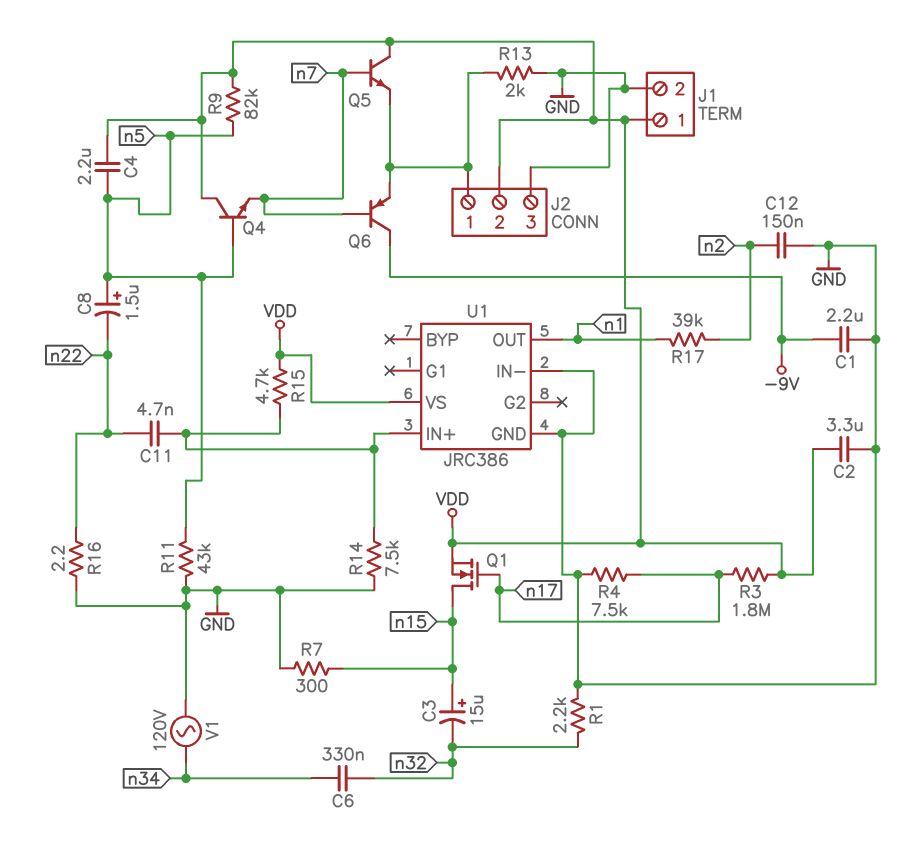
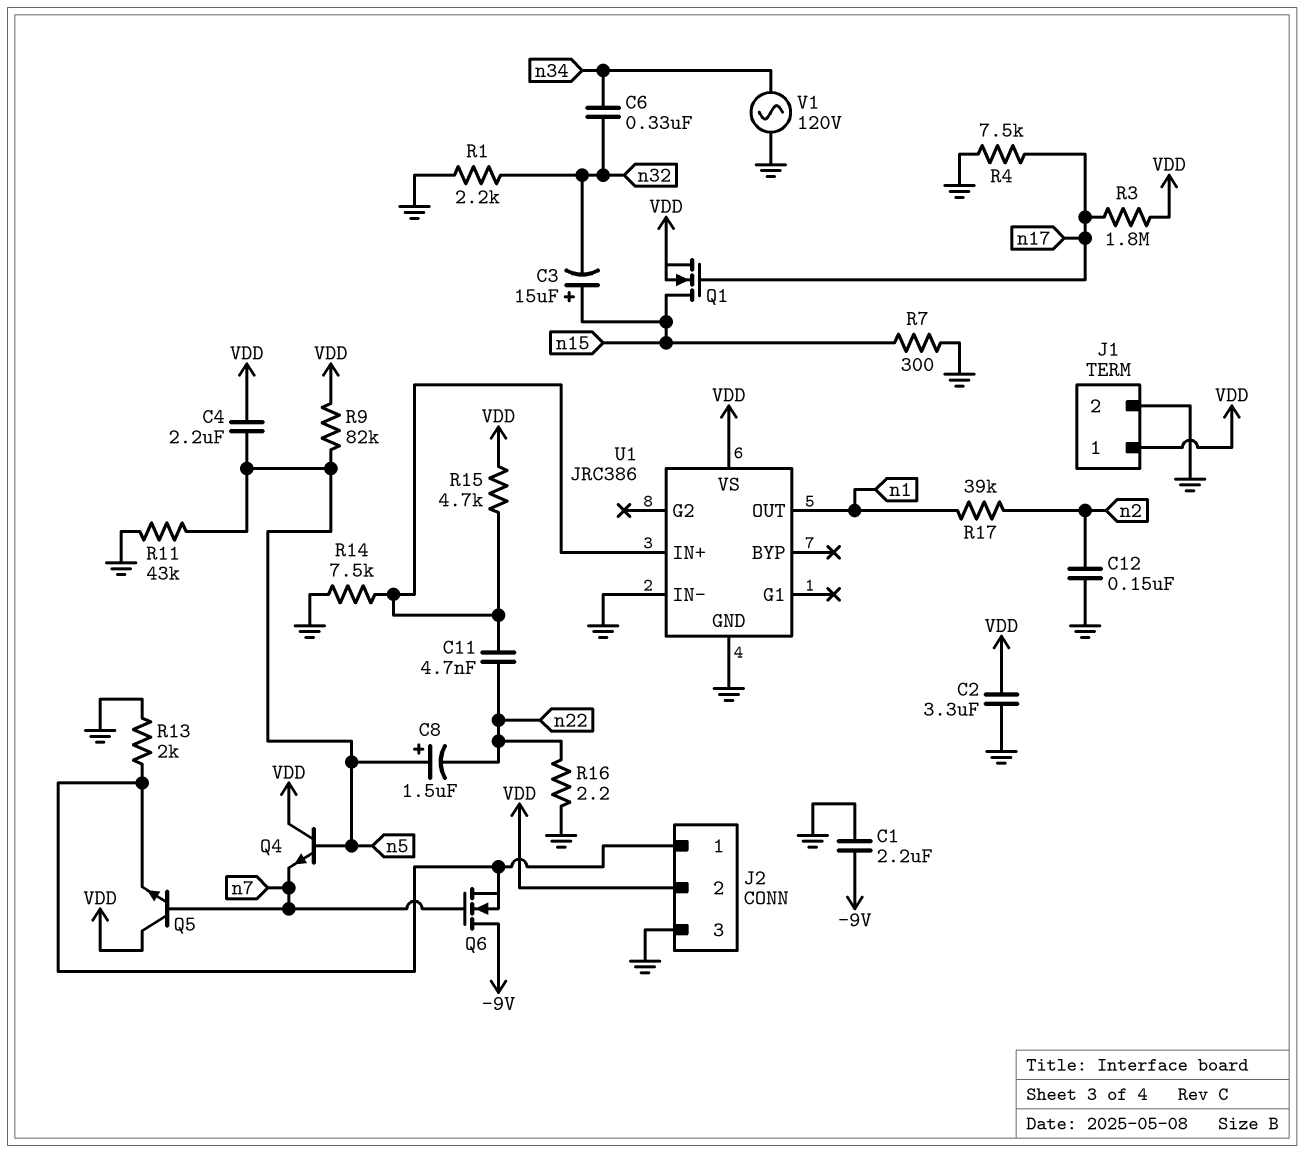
Q6: PNP (B n7, C -9V, E J2/1) -> NMOS (G n7, D -9V, S J2/1)

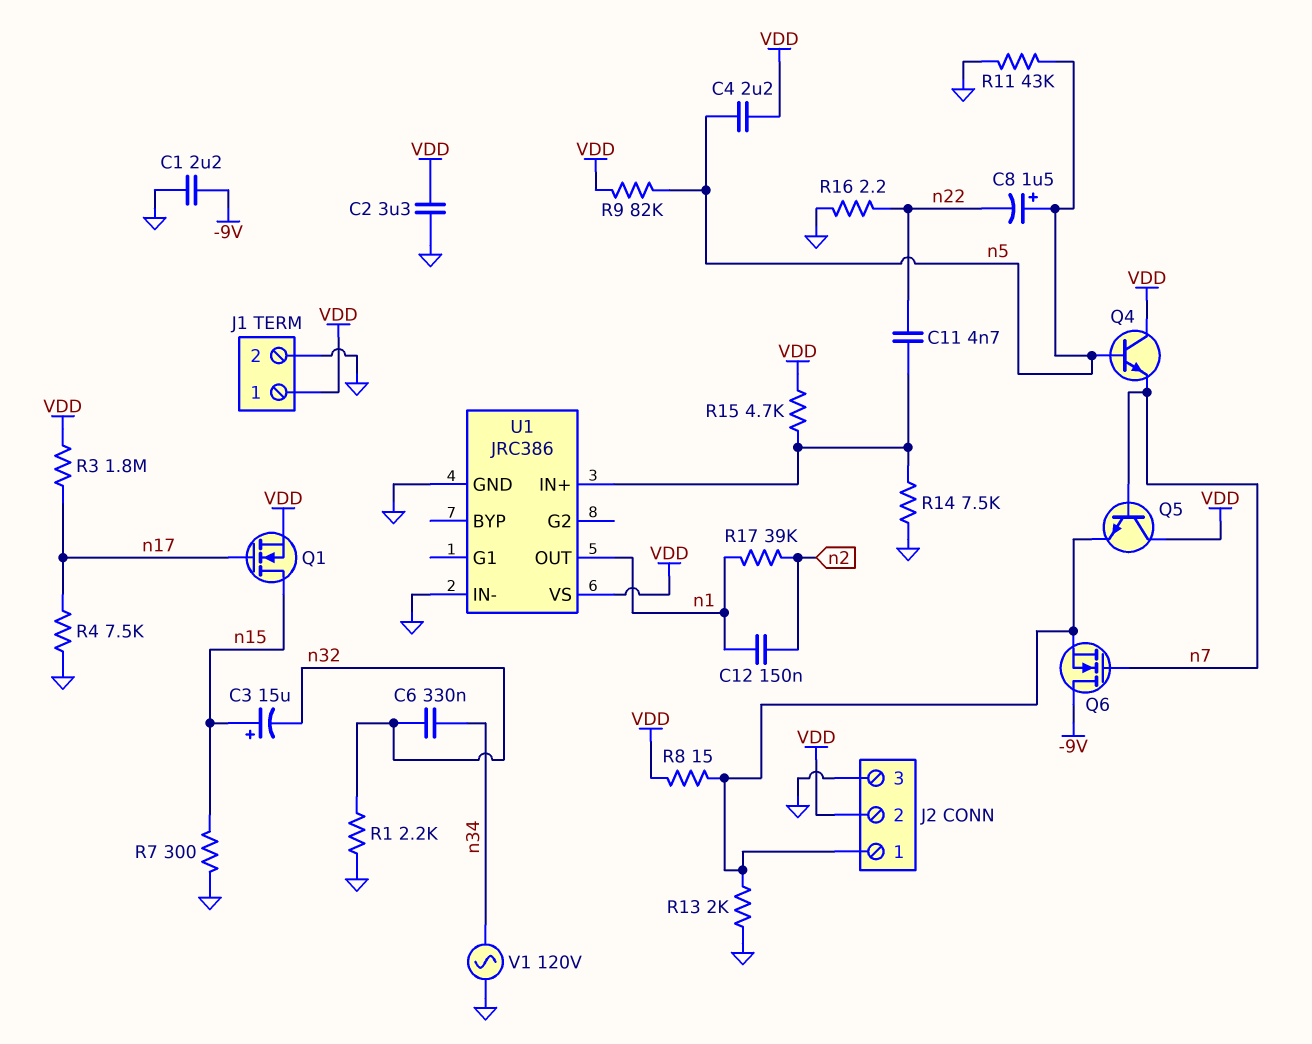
C12: 150nF (GND, n2) -> 150nF (n1, n2)
R8: none -> 15 (J2/1, VDD)

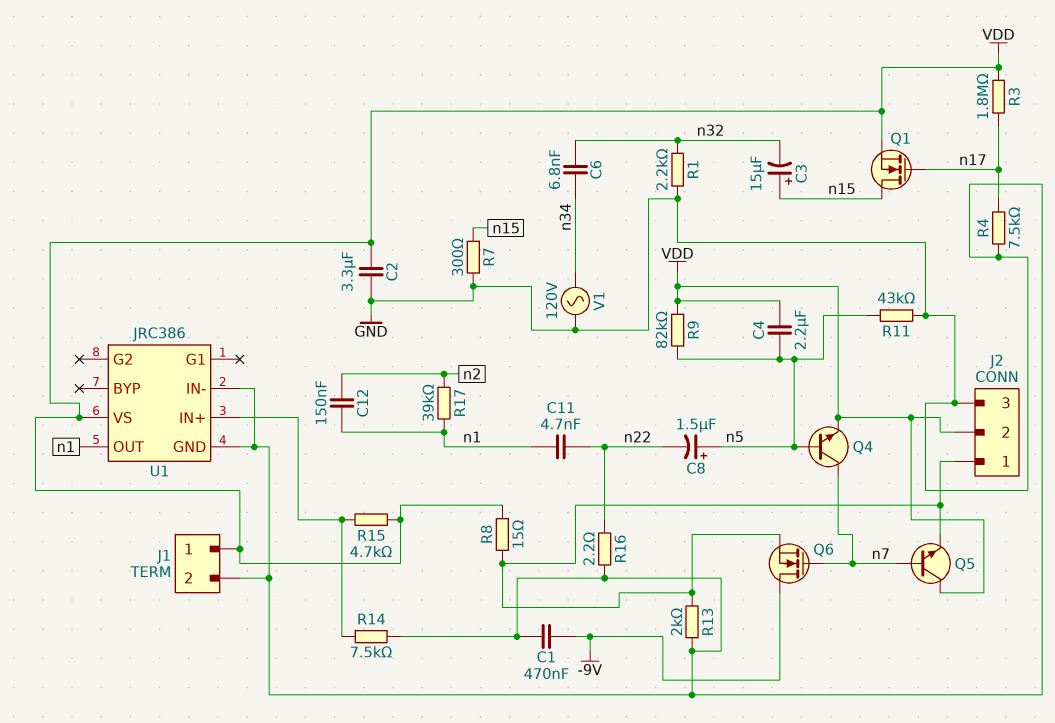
C1: 2.2uF (-9V, GND) -> 470nF (-9V, GND)
C6: 330nF (n32, n34) -> 6.8nF (n32, n34)
C11: 4.7nF (U1/IN+, n22) -> 4.7nF (n1, n22)
Q4: NPN (B n5, C VDD, E n7) -> NPN (B n5, C n7, E VDD)

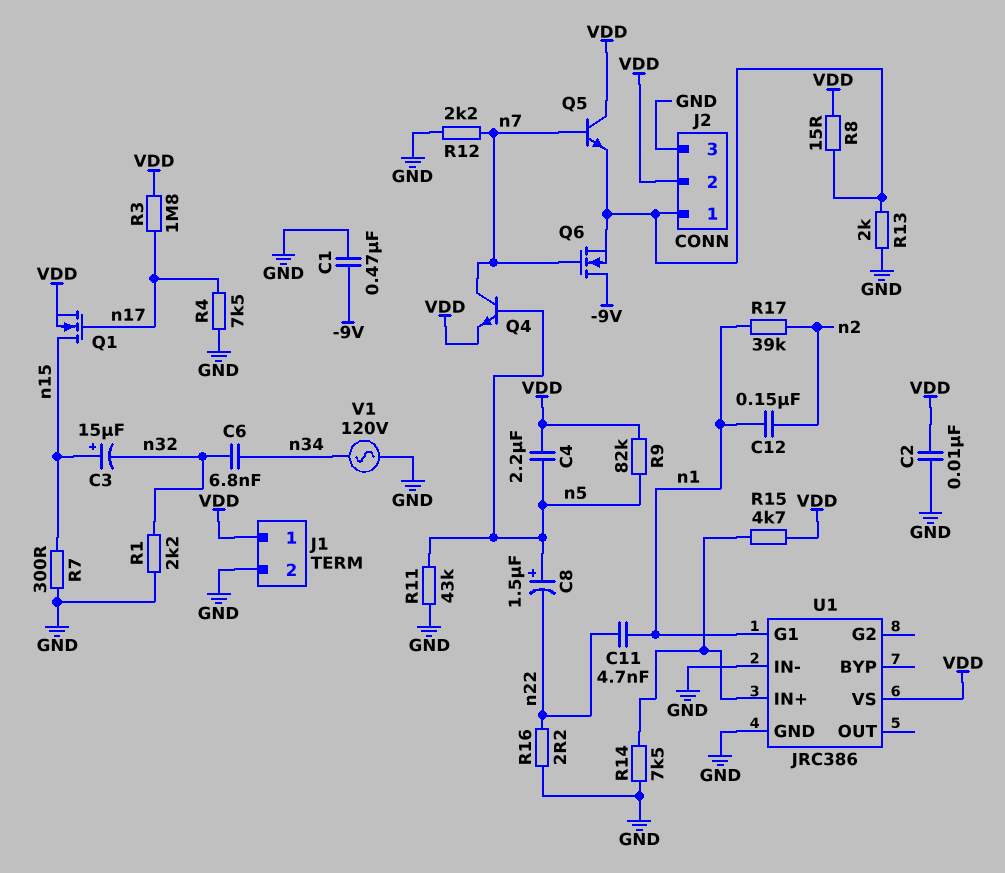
C2: 3.3uF (GND, VDD) -> 10nF (GND, VDD)
R12: none -> 2.2k (GND, n7)
U1 pin G1: none -> n1
U1 pin OUT: n1 -> none

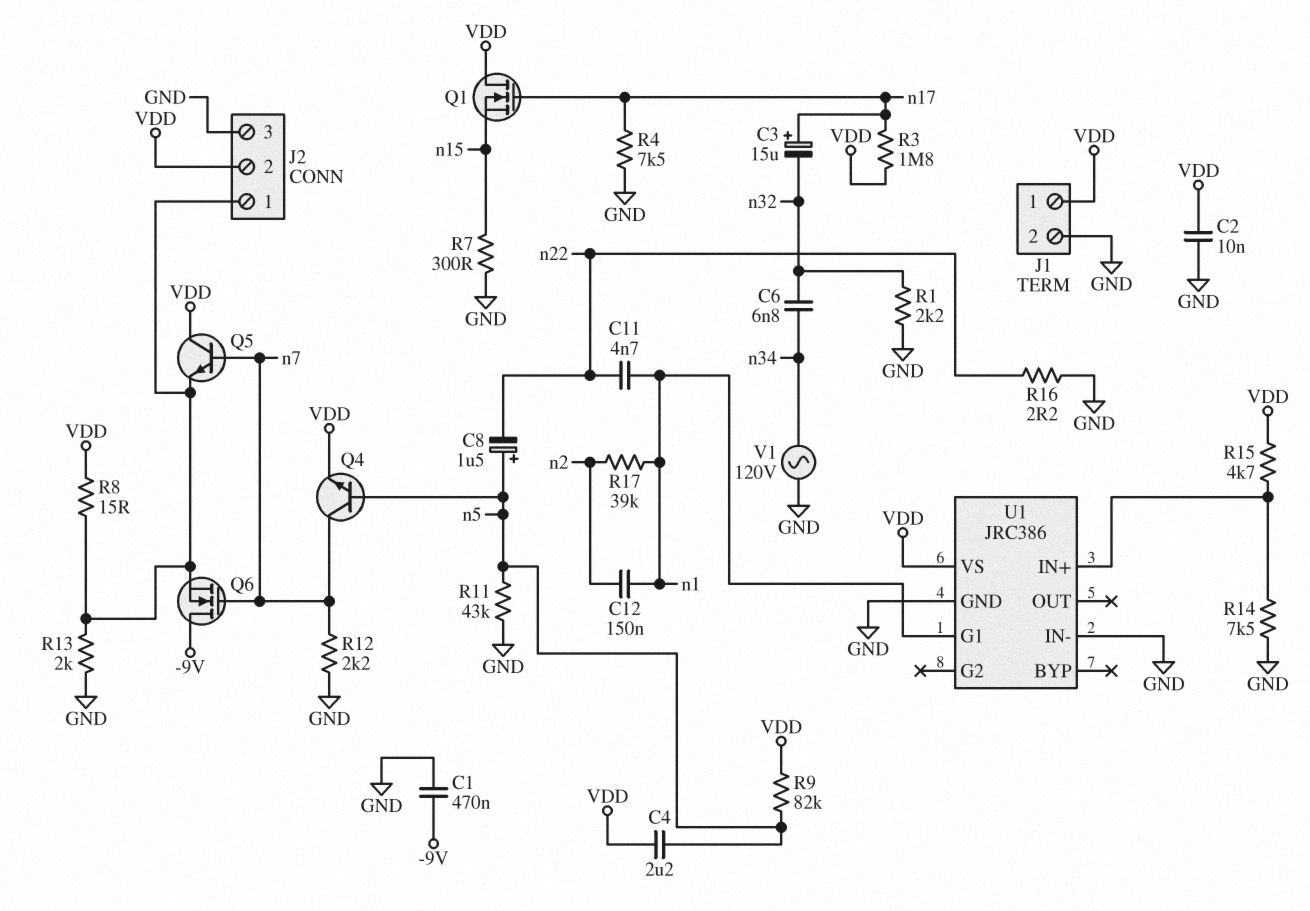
C3: 15uF (plus n15, minus n32) -> 15uF (plus n17, minus n32)
Q1: NMOS (G n17, D n15, S VDD) -> NMOS (G n17, D VDD, S n15)

